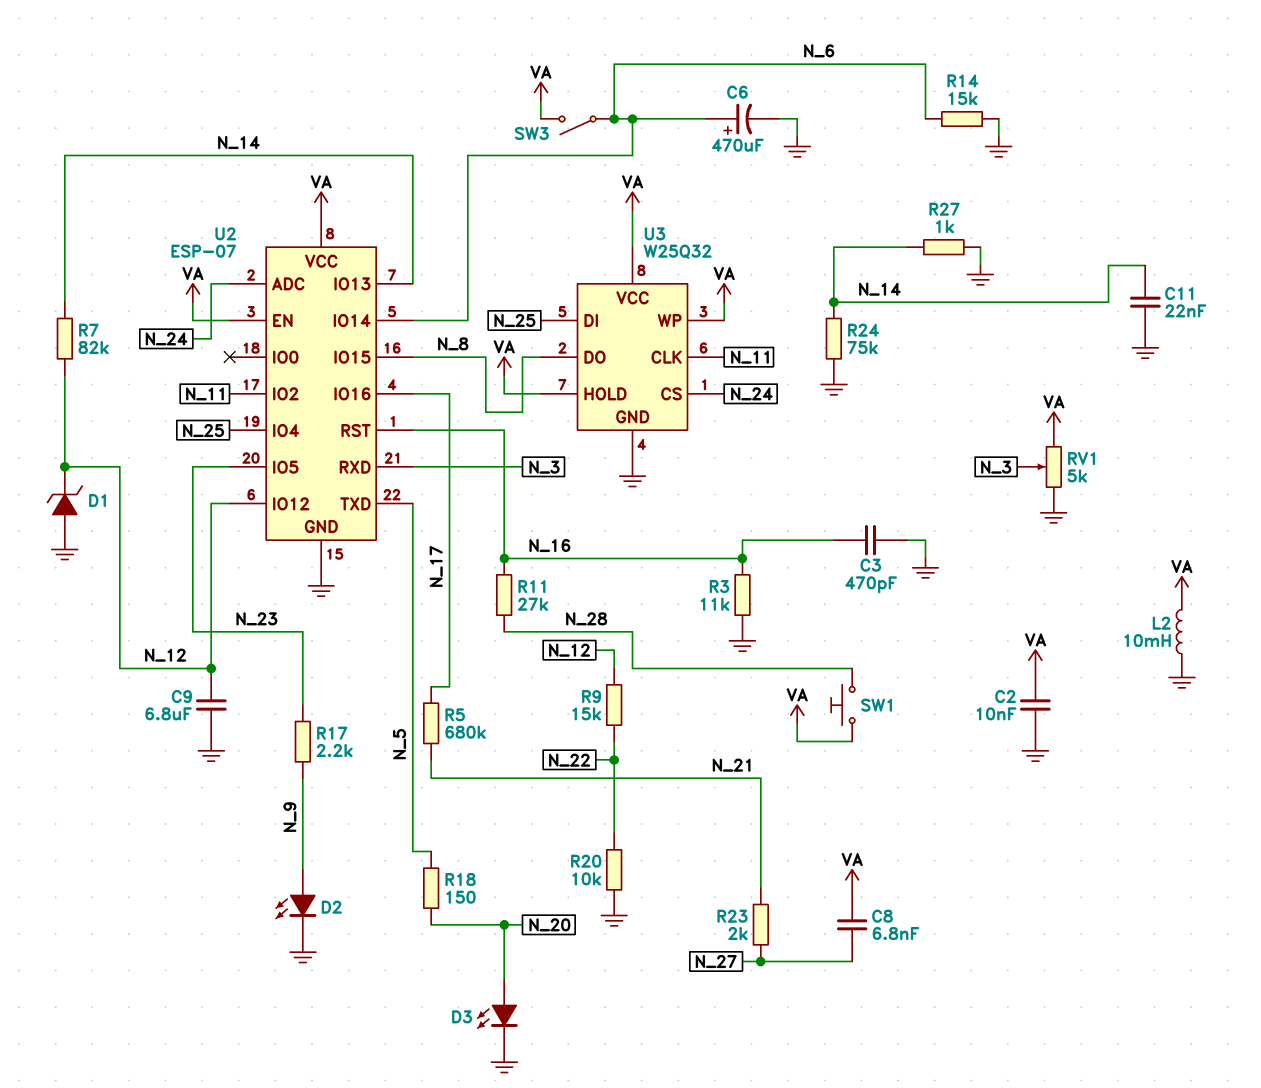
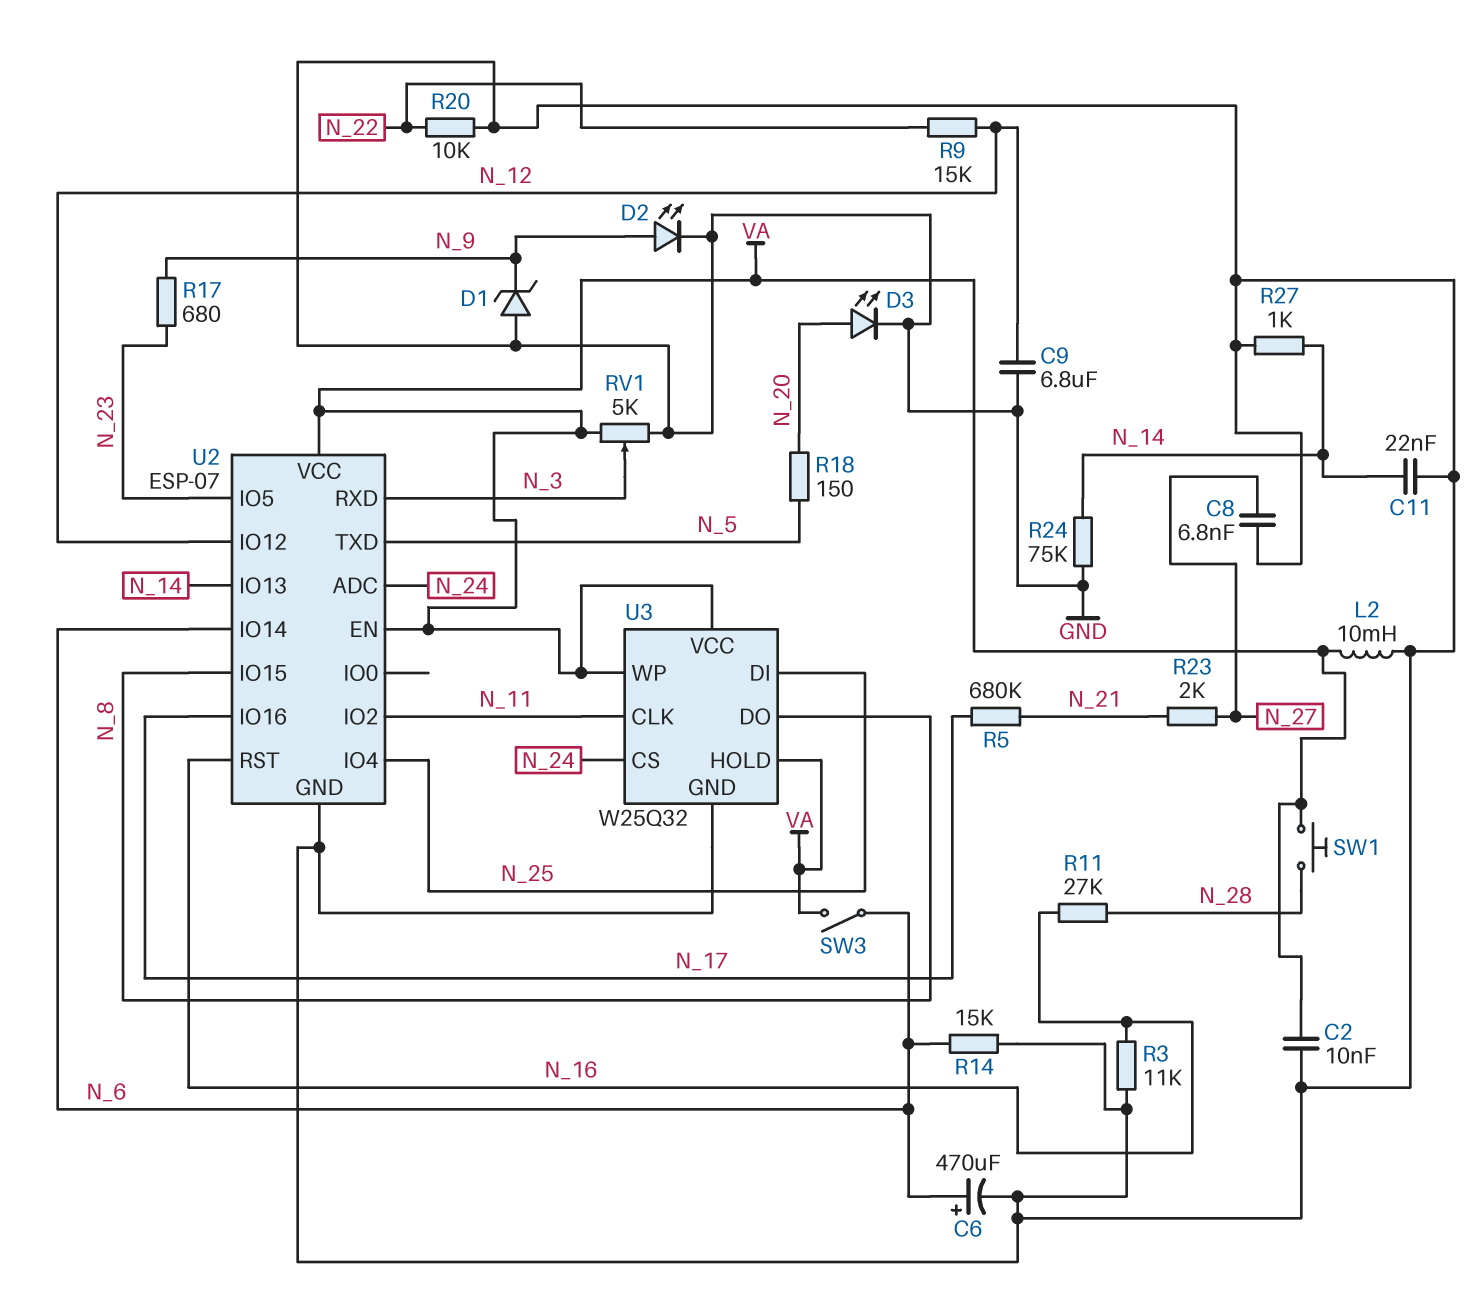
C3: 470pF (GND, N_16) -> none
C8: 6.8nF (N_27, VA) -> 6.8nF (GND, N_27)
D1: zener (A GND, K N_12) -> zener (A GND, K N_9)
R7: 82k (N_12, N_14) -> none
R17: 2.2k (N_9, N_23) -> 680 (N_9, N_23)

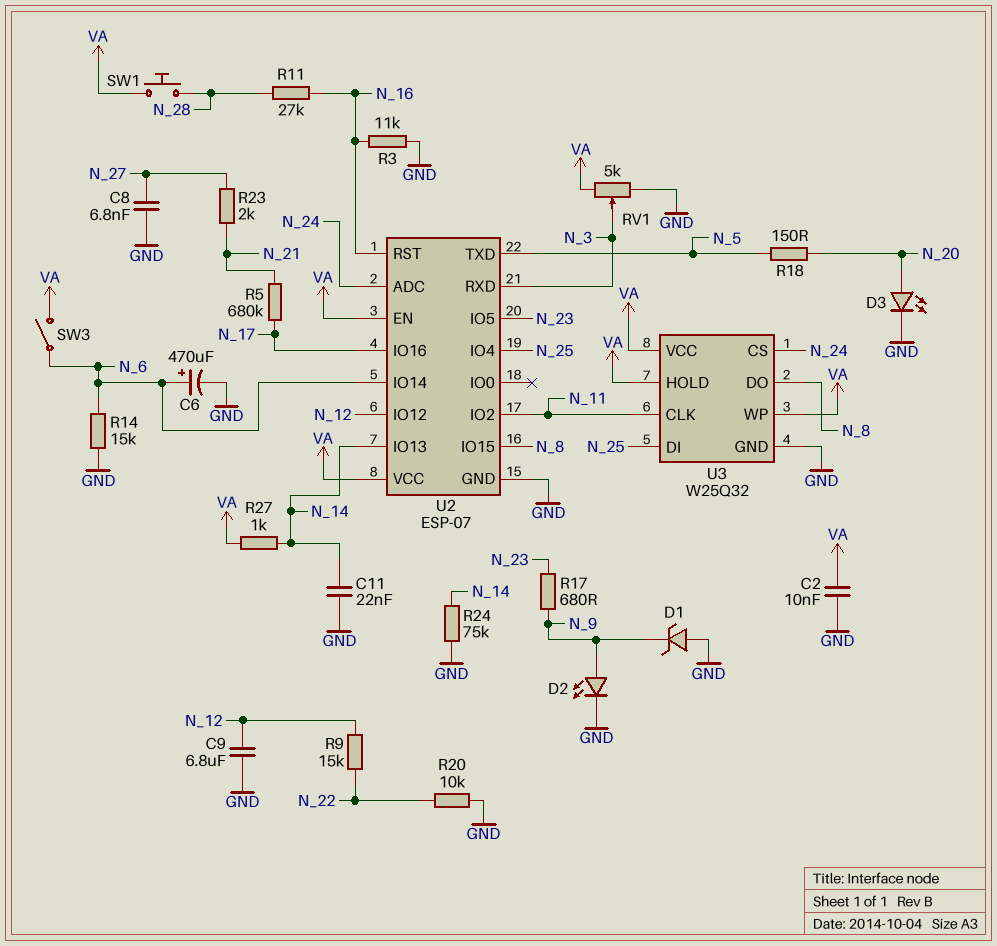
L2: 10mH (GND, VA) -> none
R27: 1k (GND, N_14) -> 1k (N_14, VA)

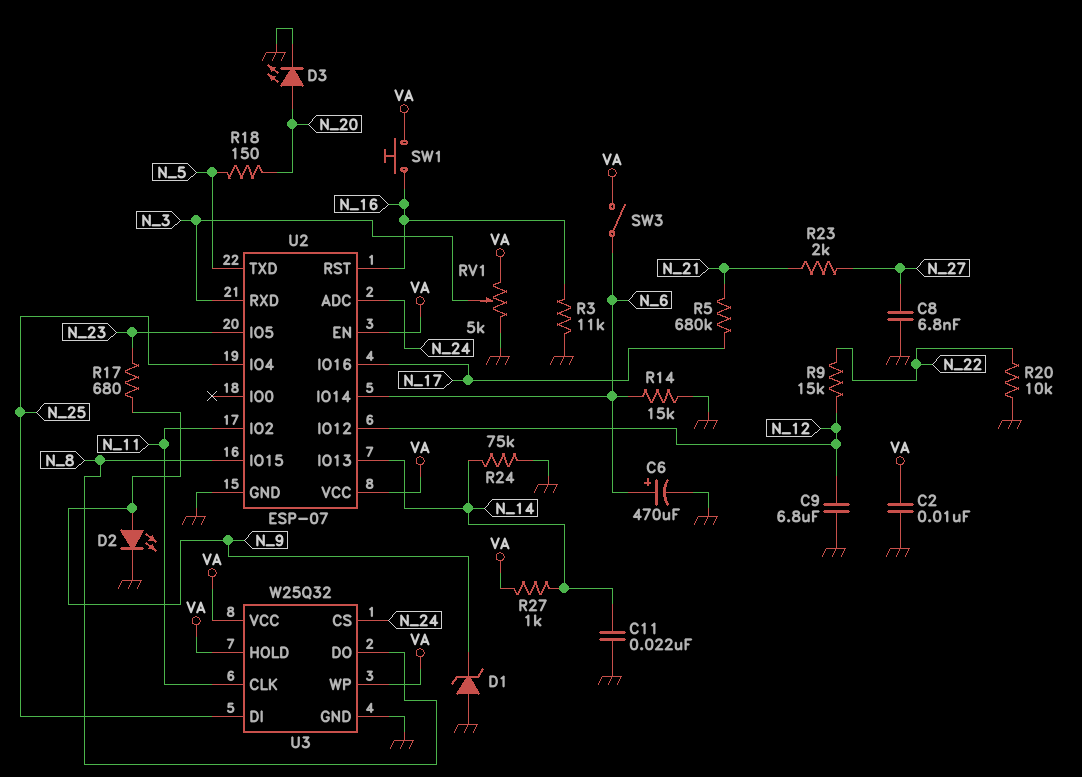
R11: 27k (N_16, N_28) -> none
SW1: button (N_28, VA) -> button (N_16, VA)

